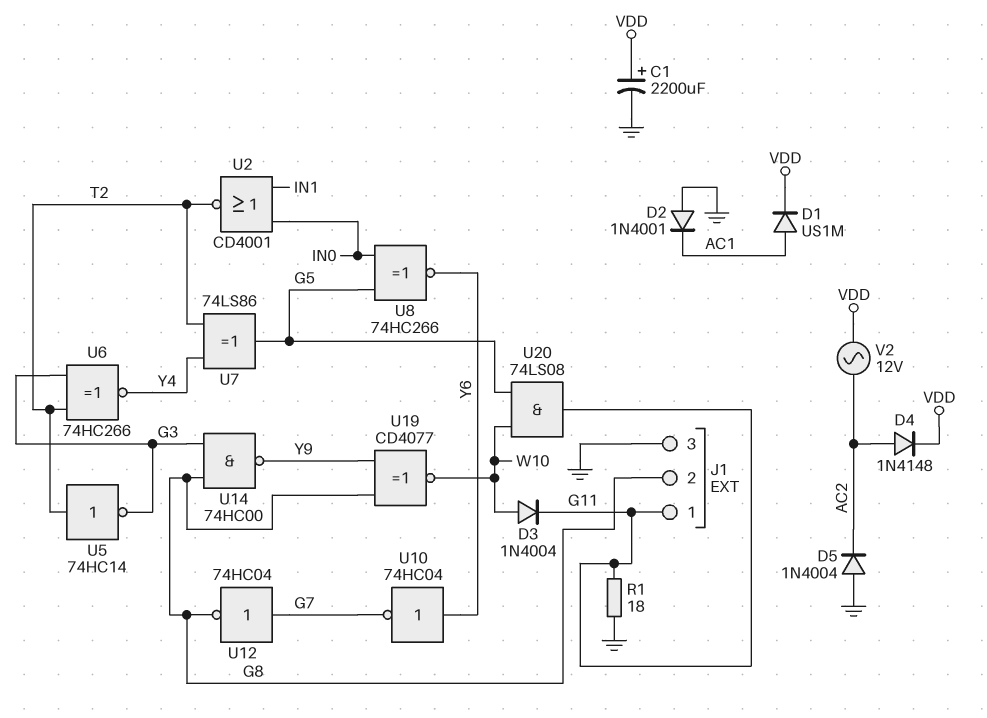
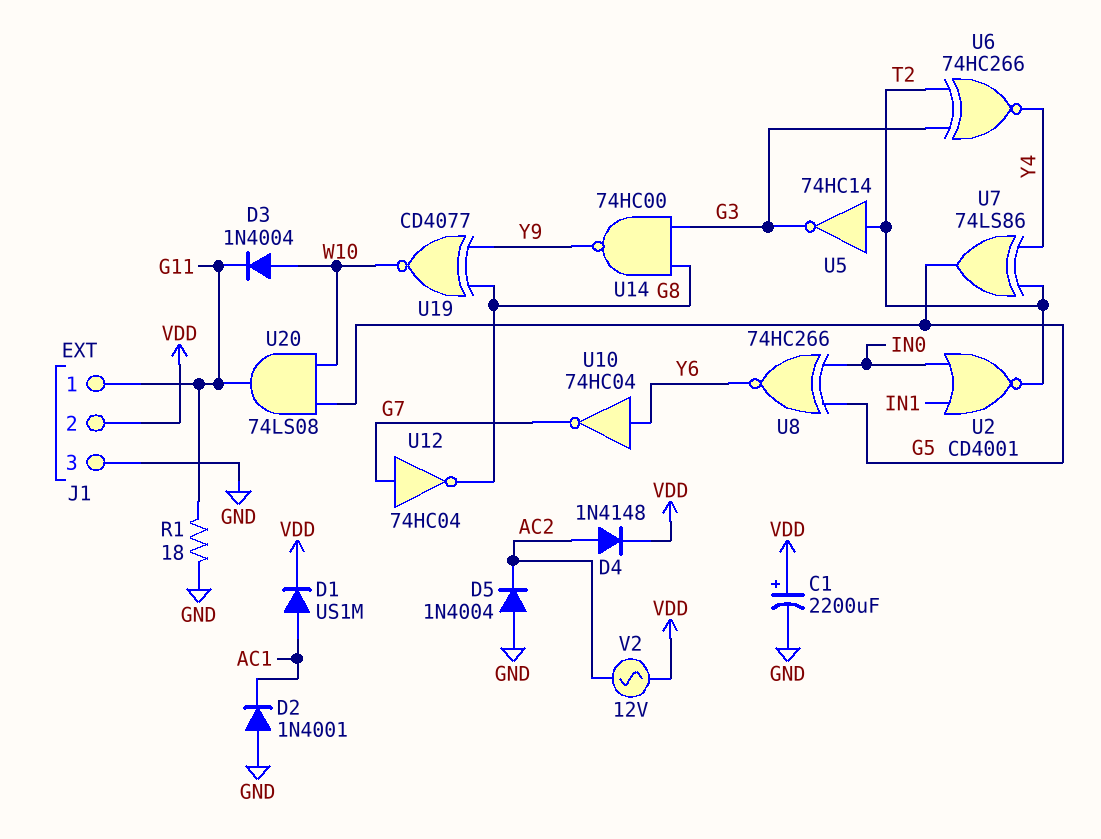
J1 pin 2: G8 -> VDD

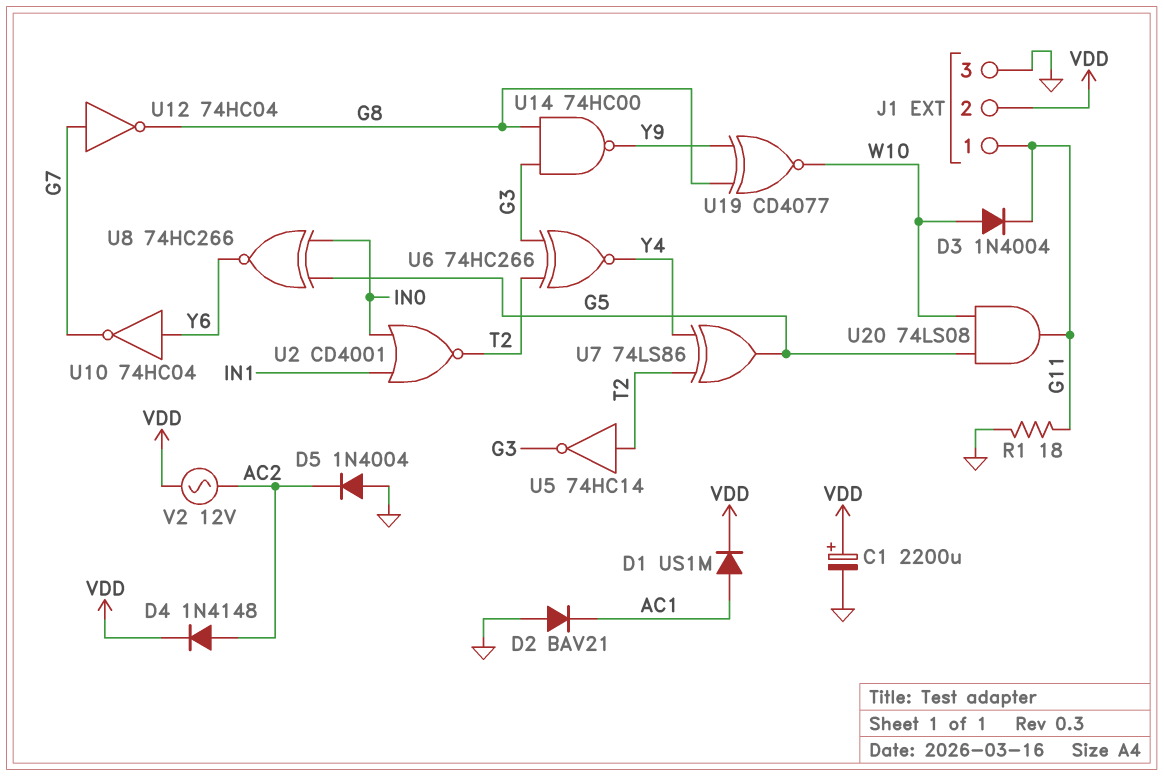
D2: diode 1N4001 (A GND, K AC1) -> diode BAV21 (A GND, K AC1)

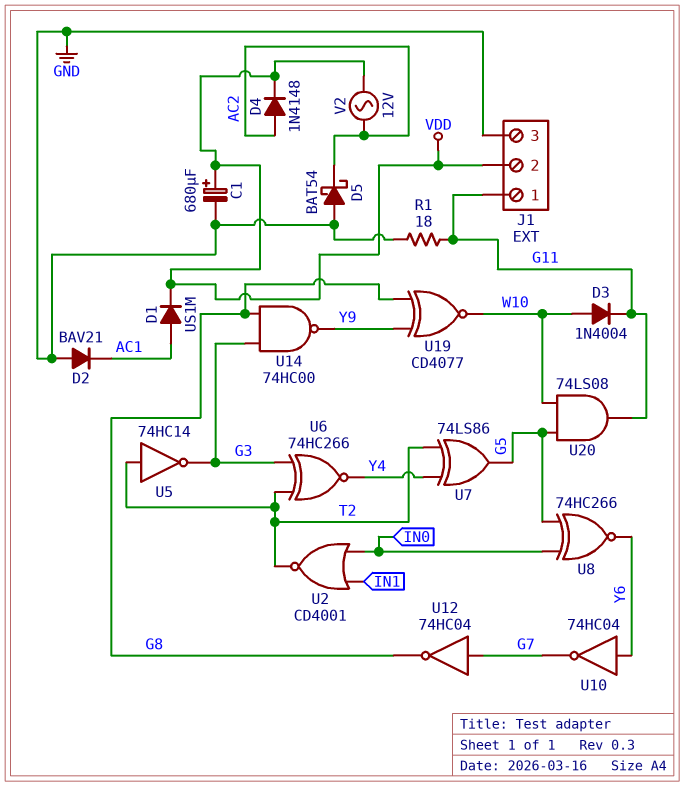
C1: 2200uF (plus VDD, minus GND) -> 680uF (plus VDD, minus GND)
D5: diode 1N4004 (A GND, K AC2) -> schottky BAT54 (A GND, K AC2)

